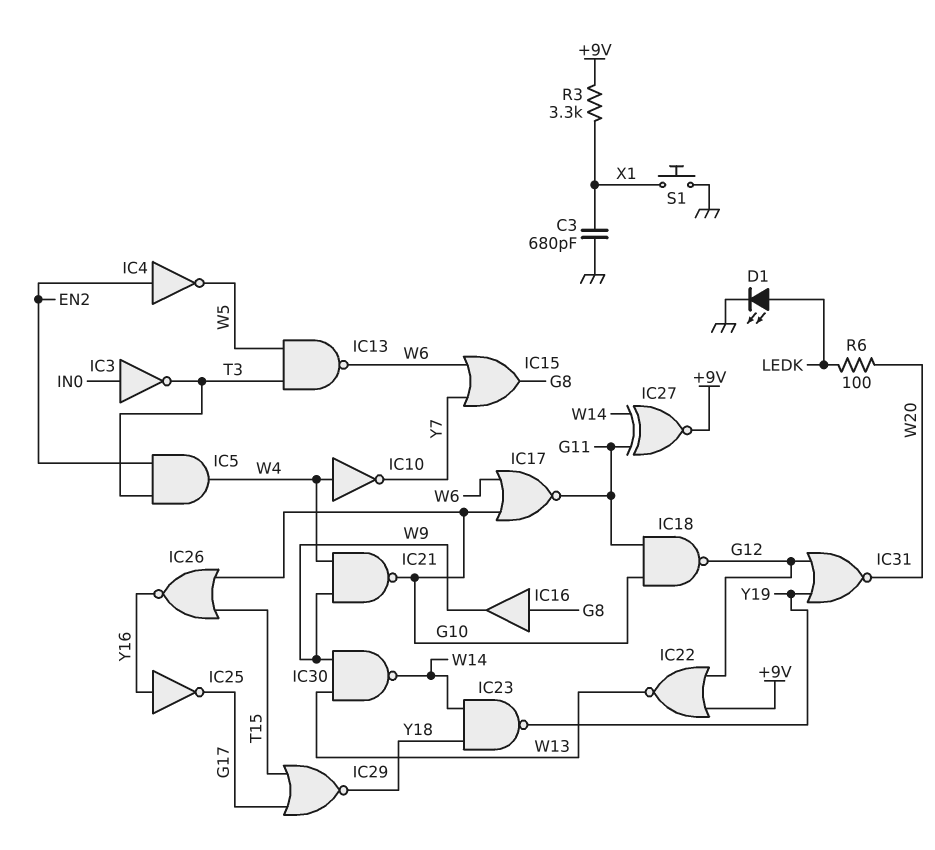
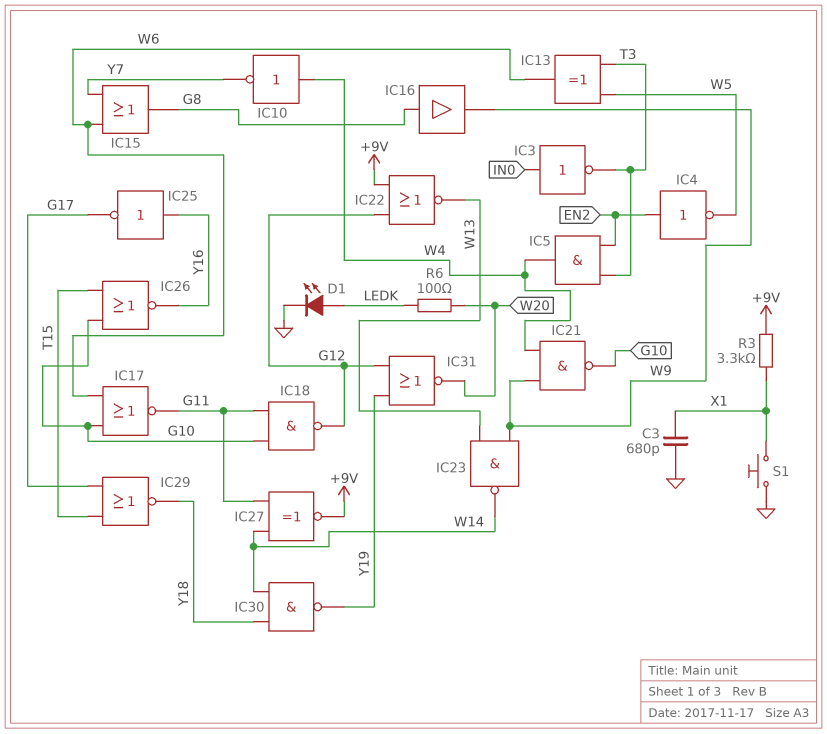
IC13: NAND (in T3, in W5, out W6) -> XOR (in T3, in W5, out W6)
IC23: NAND (in W14, in Y18, out Y19) -> NAND (in W9, in W13, out W14)
IC30: NAND (in W9, in W13, out W14) -> NAND (in W14, in Y18, out Y19)

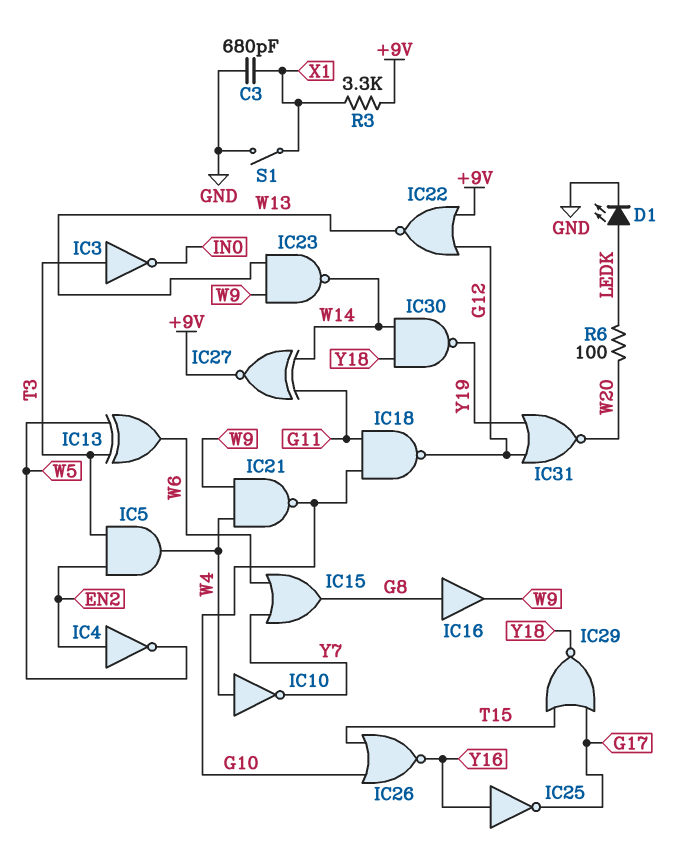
IC3: NOT (in IN0, out T3) -> NOT (in T3, out IN0)
IC17: NOR (in G10, in W6, out G11) -> none
S1: button (GND, X1) -> switch (GND, X1)

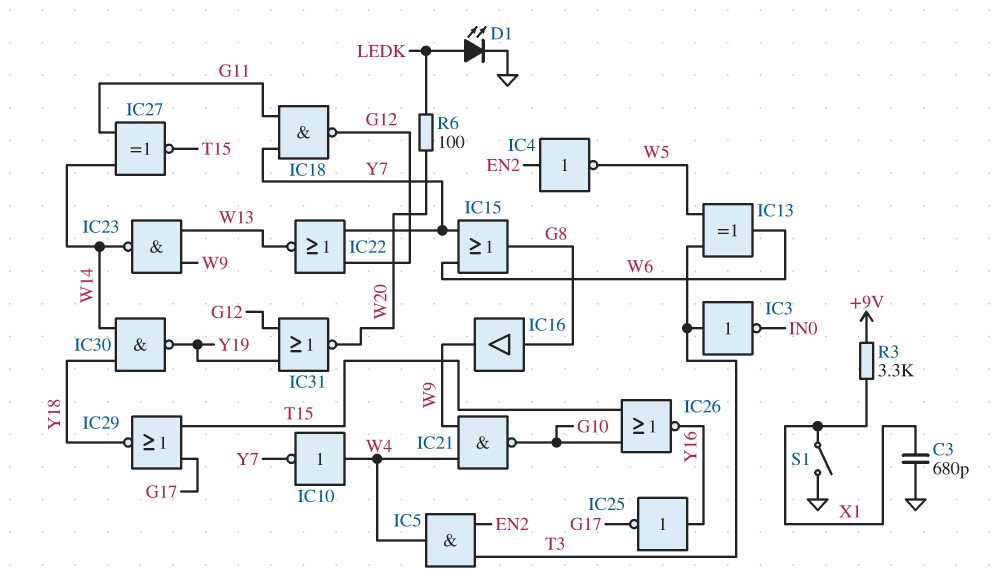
IC18: NAND (in G10, in G11, out G12) -> NAND (in G11, in Y7, out G12)
IC22: NOR (in +9V, in G12, out W13) -> NOR (in G12, in Y7, out W13)
IC27: XNOR (in G11, in W14, out +9V) -> XNOR (in G11, in W14, out T15)

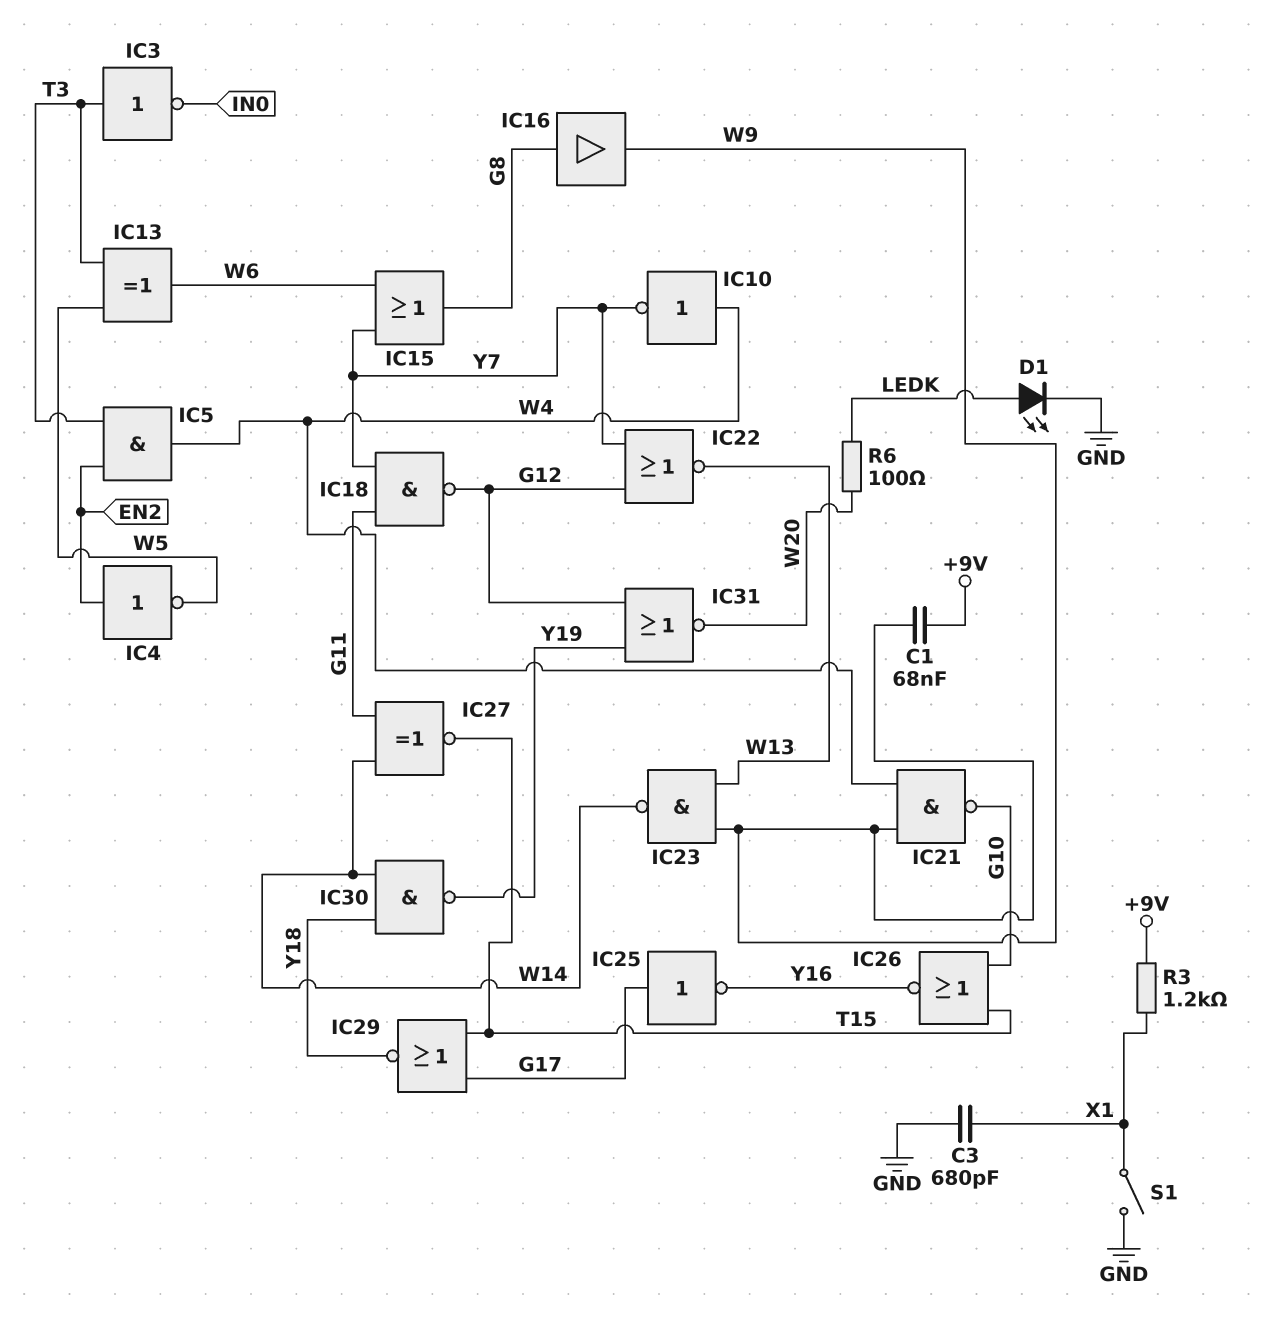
C1: none -> 68nF (+9V, W9)
IC25: NOT (in Y16, out G17) -> NOT (in G17, out Y16)
R3: 3.3k (+9V, X1) -> 1.2k (+9V, X1)

